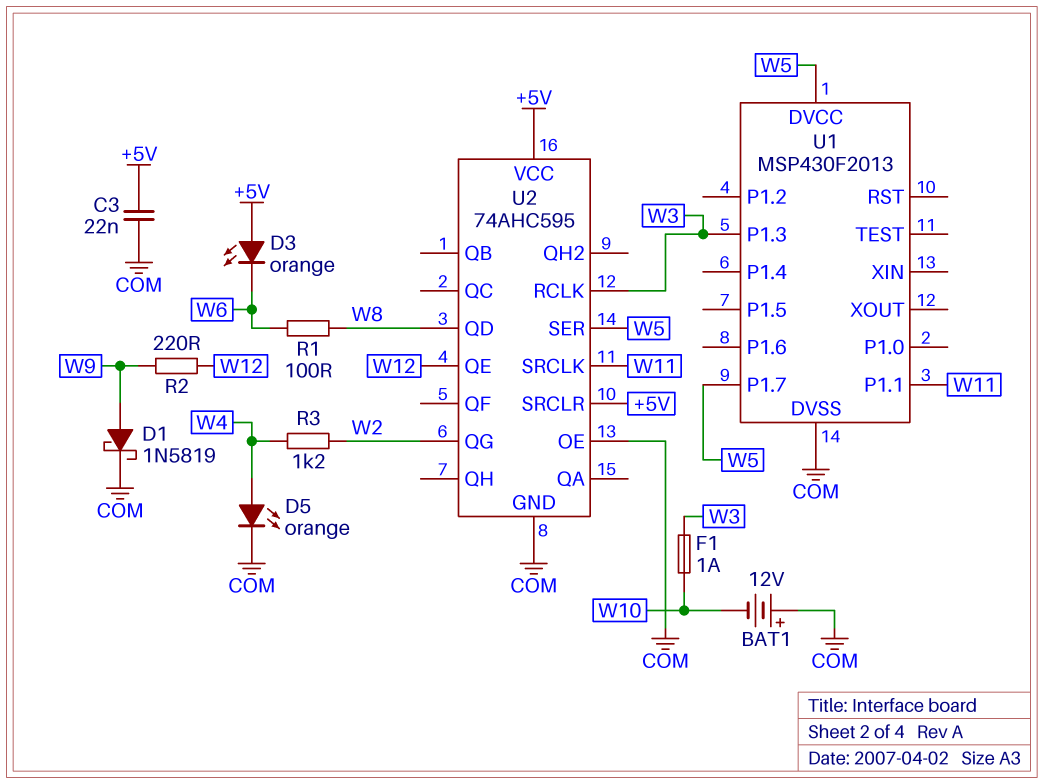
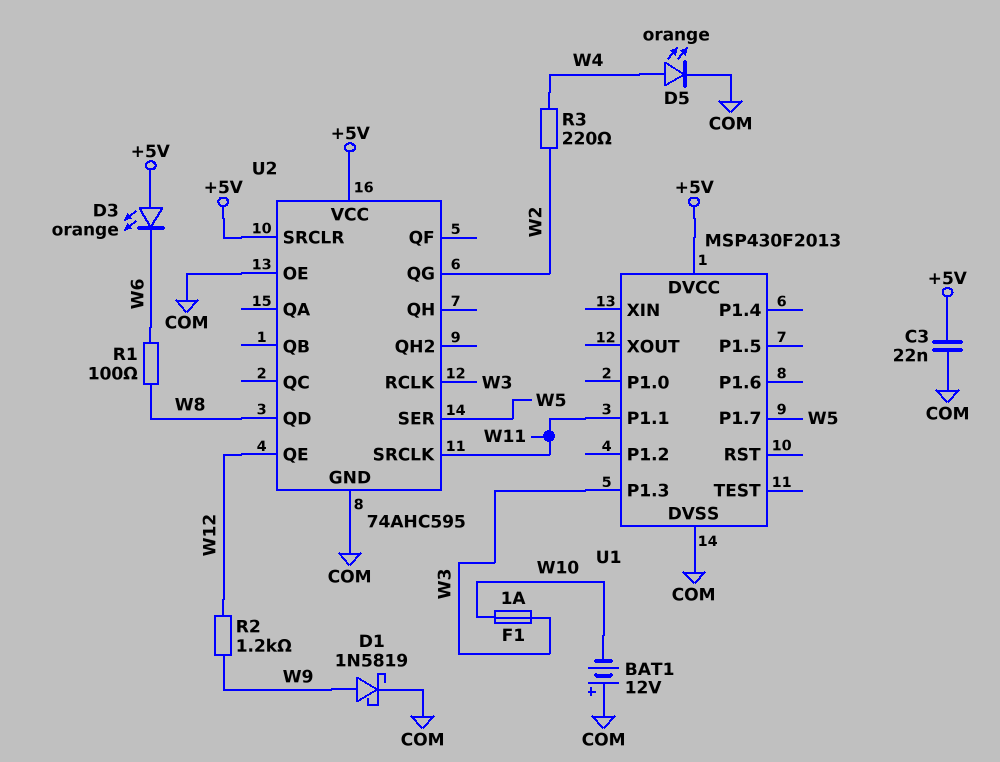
R2: 220 (W9, W12) -> 1.2k (W9, W12)
R3: 1.2k (W2, W4) -> 220 (W2, W4)
U1 pin DVCC: W5 -> +5V

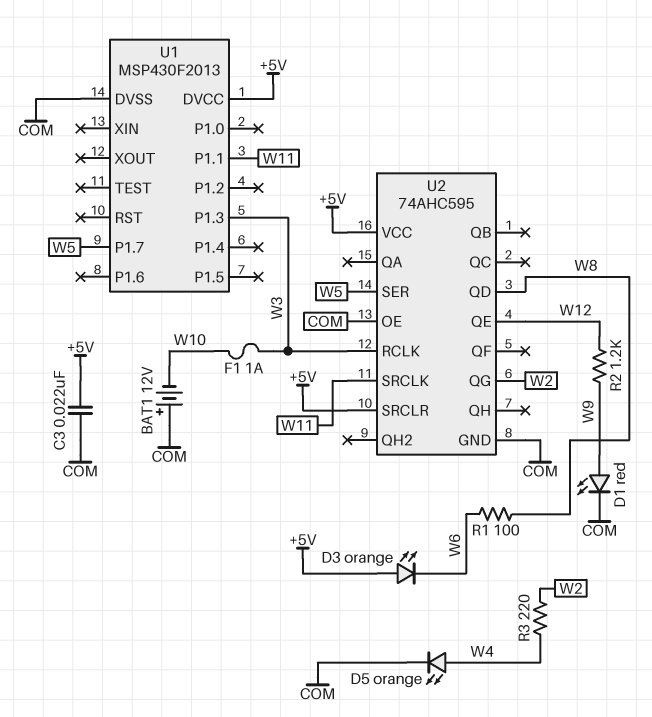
D1: schottky 1N5819 (A W9, K COM) -> LED red (A W9, K COM)

